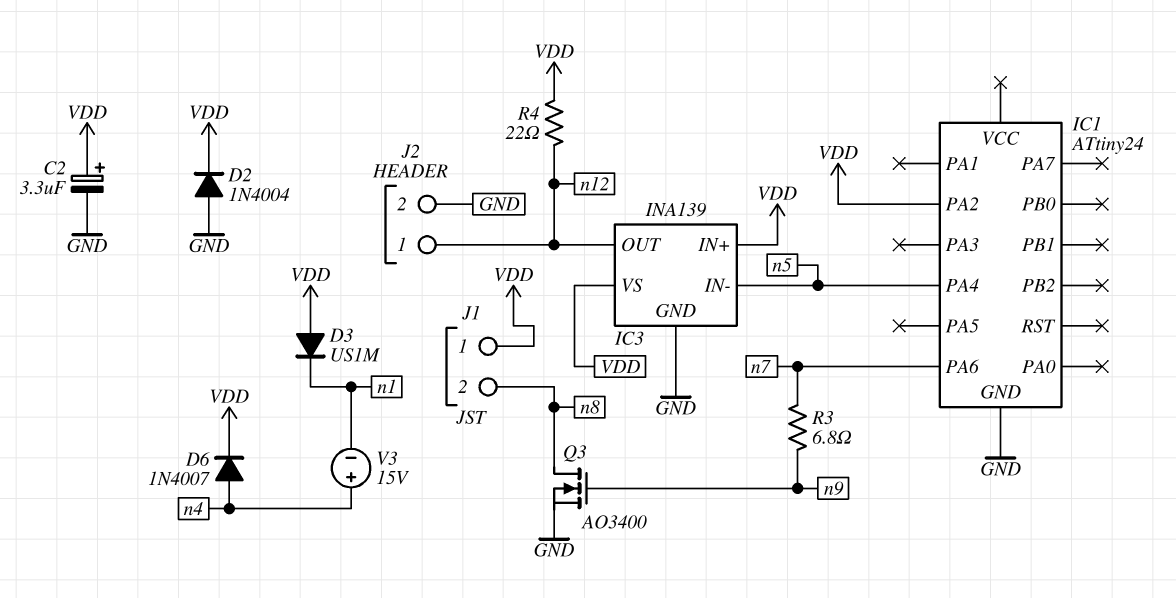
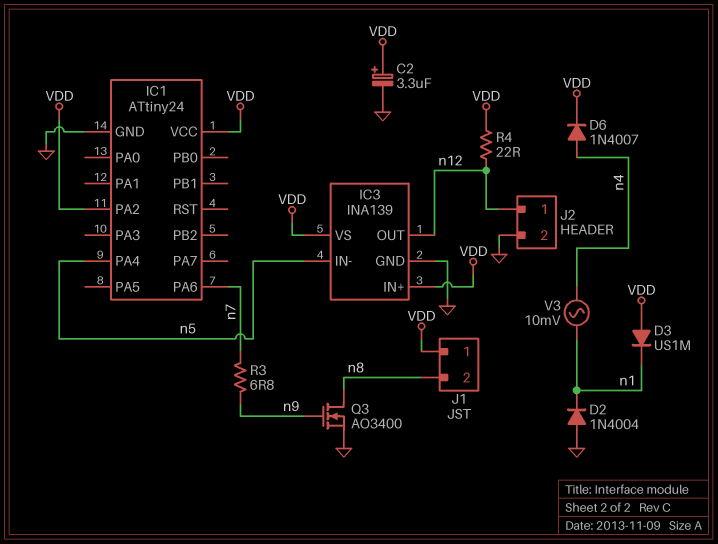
D2: diode 1N4004 (A GND, K VDD) -> diode 1N4004 (A GND, K n1)
IC1 pin VCC: none -> VDD
V3: 15V (plus n4, minus n1) -> AC 10mV (n1, n4)

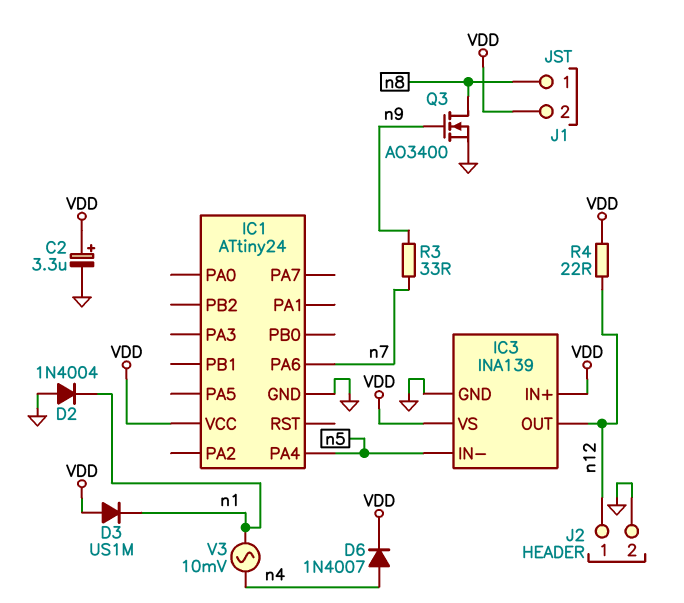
IC1 pin PA2: VDD -> none
J1 pin 1: VDD -> n8
J1 pin 2: n8 -> VDD
R3: 6.8 (n7, n9) -> 33 (n7, n9)

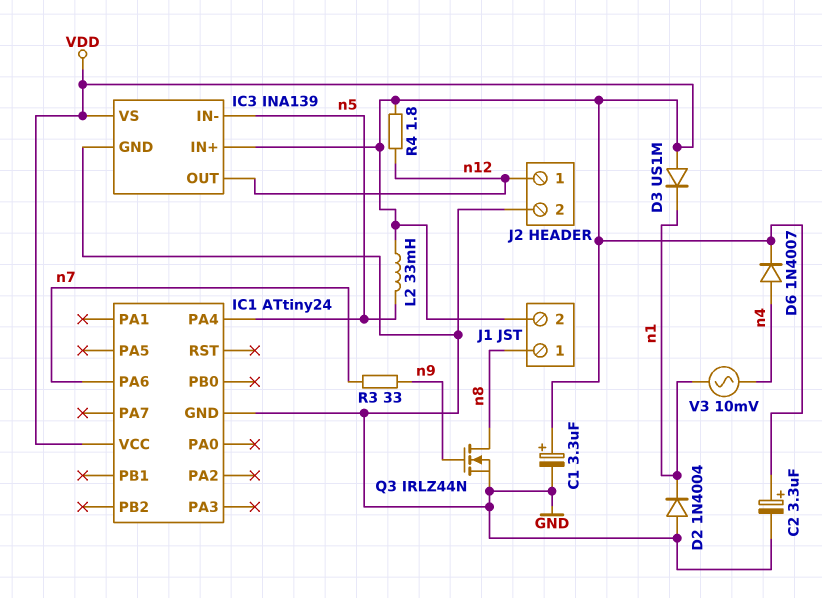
C1: none -> 3.3uF (plus VDD, minus GND)
L2: none -> 33mH (VDD, n5)
Q3: NMOS AO3400 (G n9, D n8, S GND) -> NMOS IRLZ44N (G n9, D n8, S GND)
R4: 22 (VDD, n12) -> 1.8 (VDD, n12)

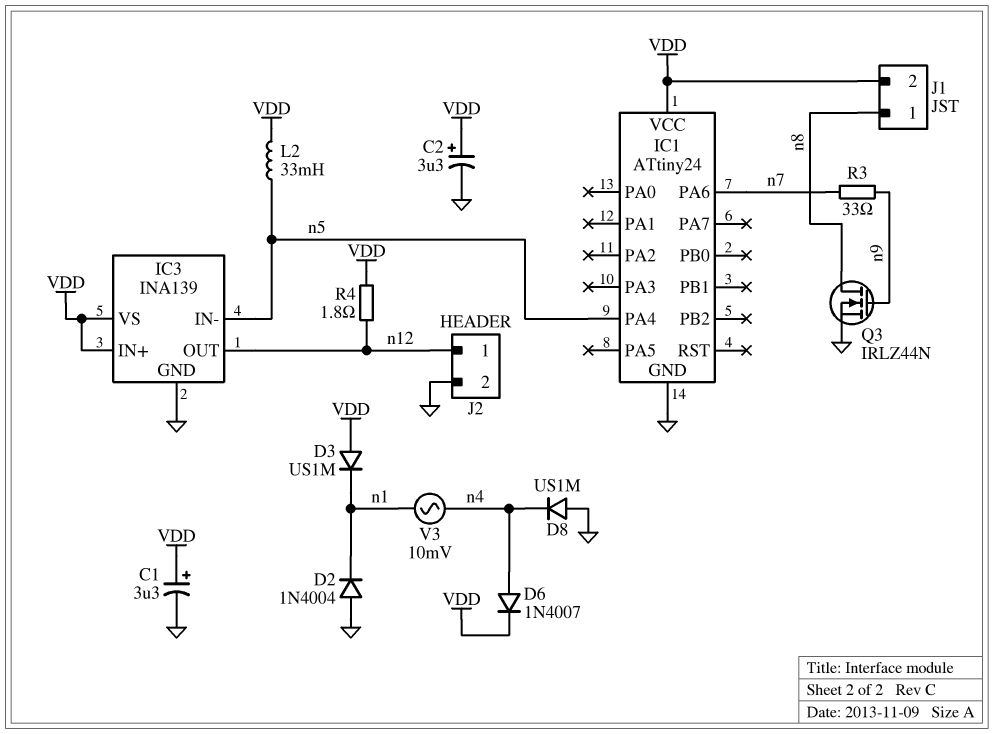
D8: none -> diode US1M (A GND, K n4)

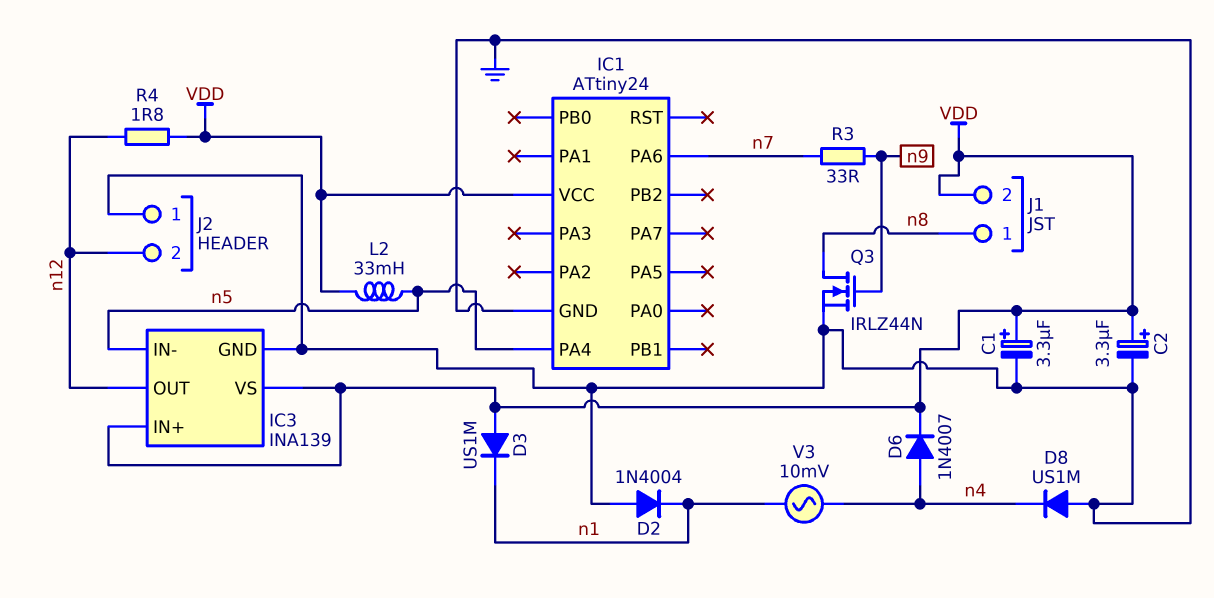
J2 pin 1: n12 -> GND
J2 pin 2: GND -> n12

